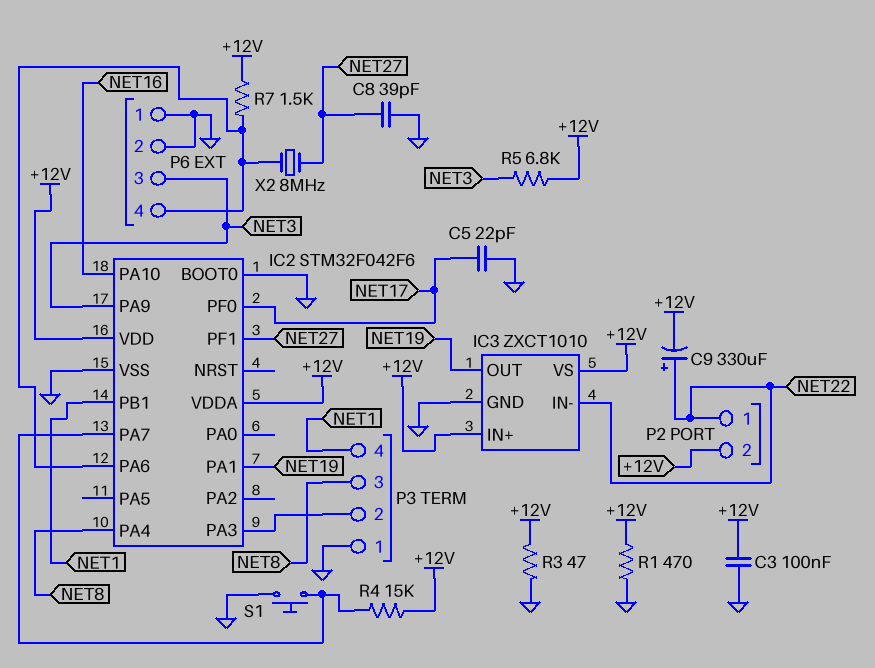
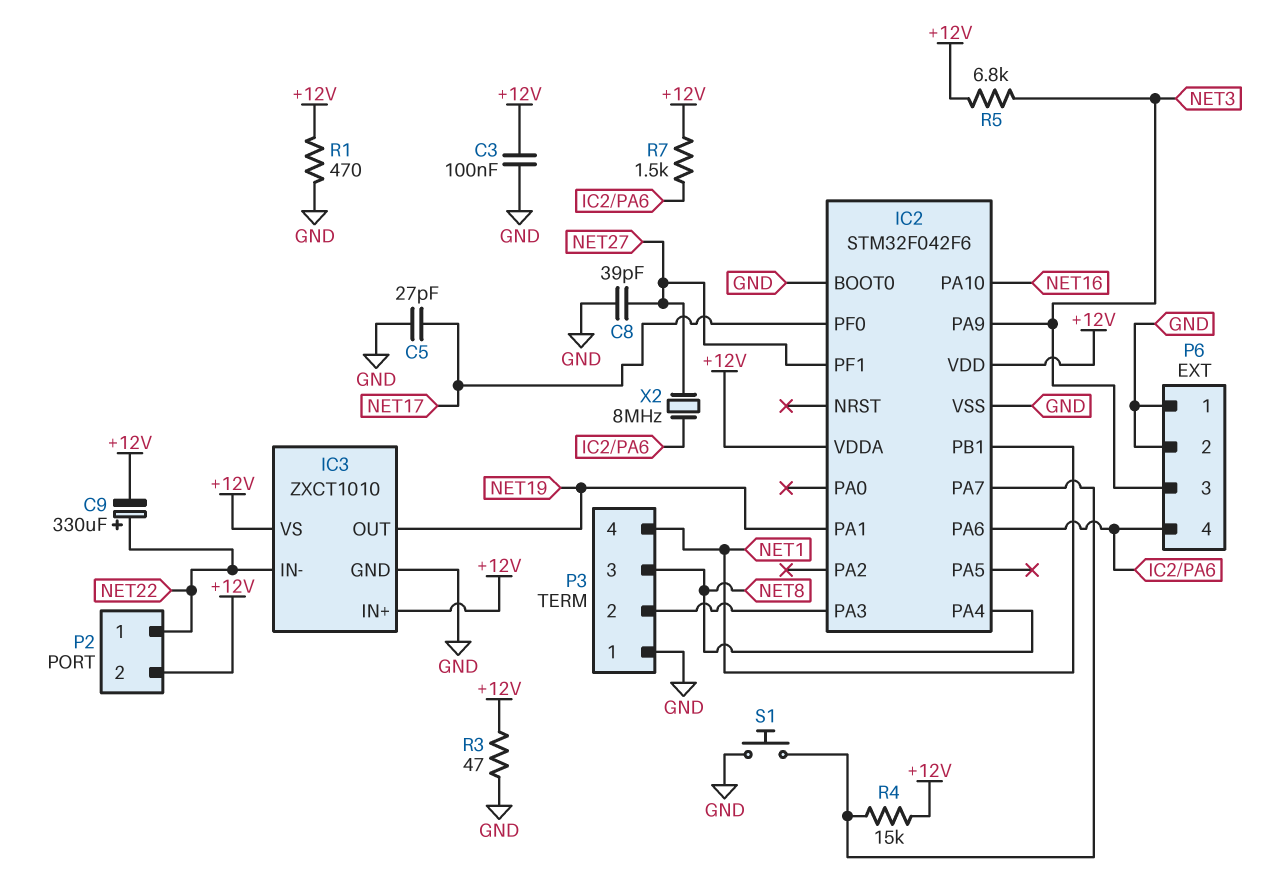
C5: 22pF (GND, NET17) -> 27pF (GND, NET17)

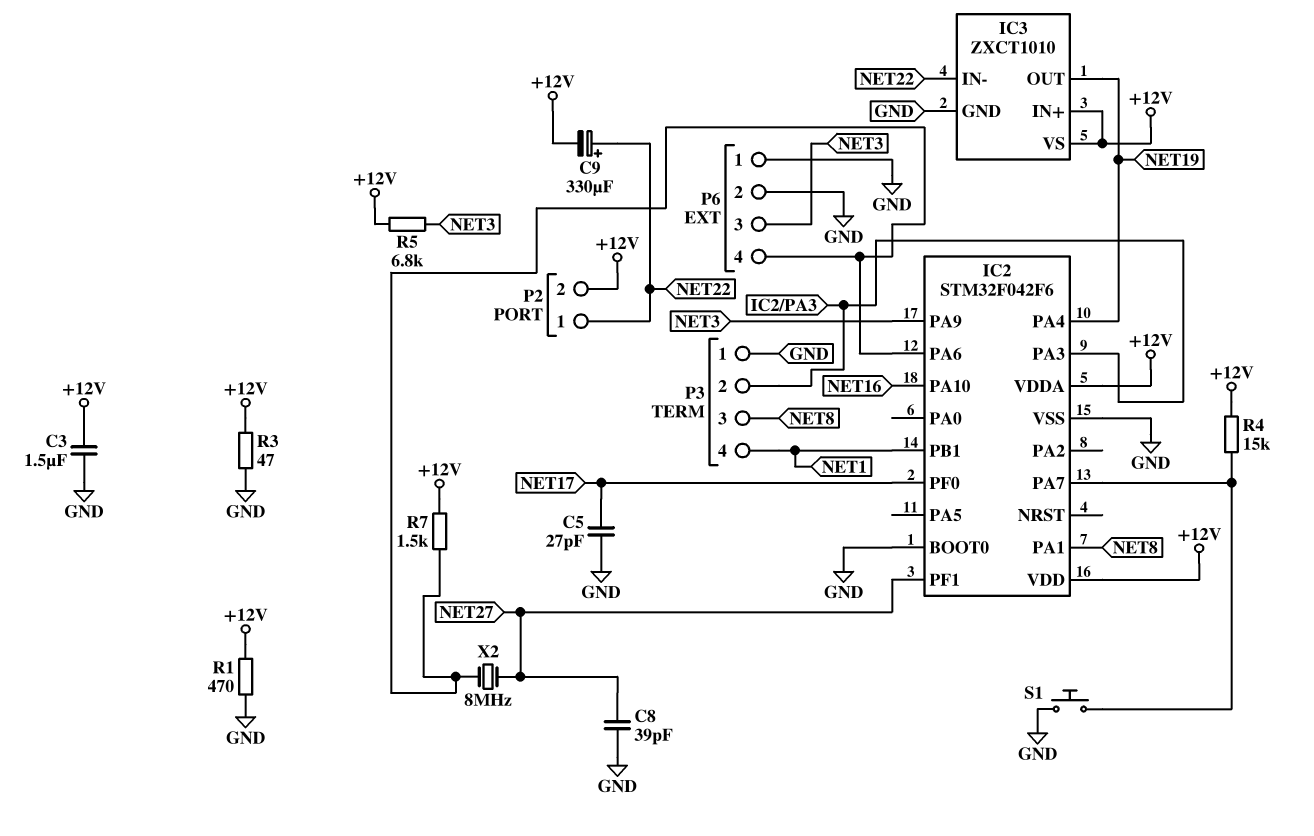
C3: 100nF (+12V, GND) -> 1.5uF (+12V, GND)
IC2 pin PA1: NET19 -> NET8
IC2 pin PA4: NET8 -> NET19

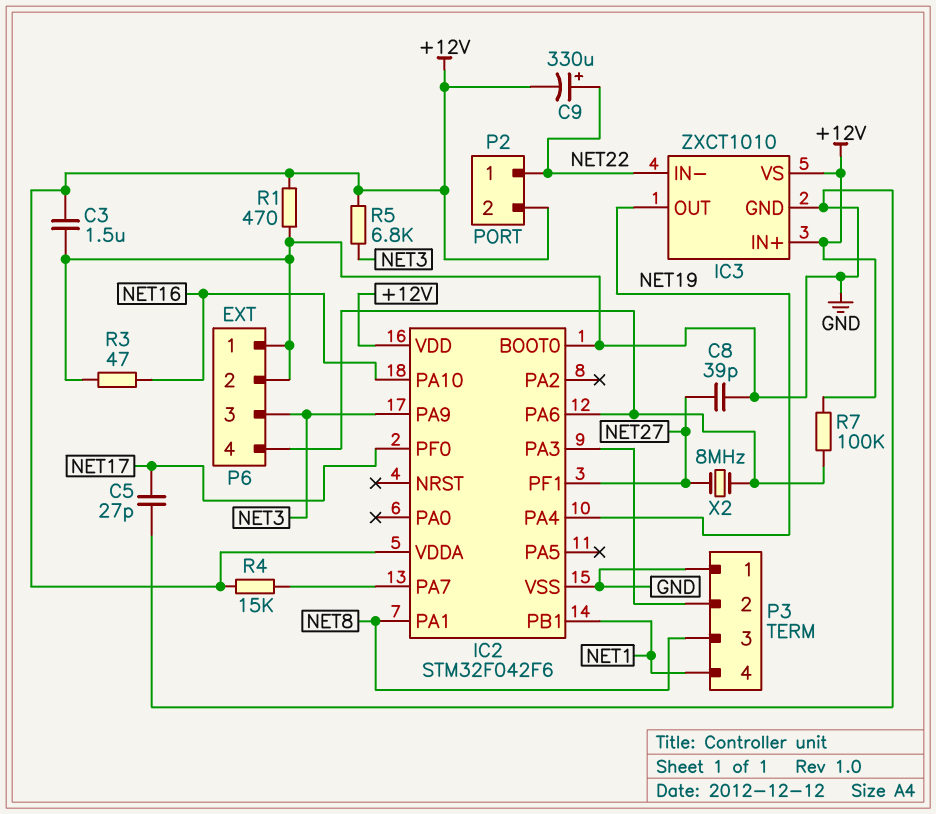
R3: 47 (+12V, GND) -> 47 (GND, NET16)
R7: 1.5k (+12V, IC2/PA6) -> 100k (+12V, IC2/PA6)
S1: button (GND, IC2/PA7) -> none

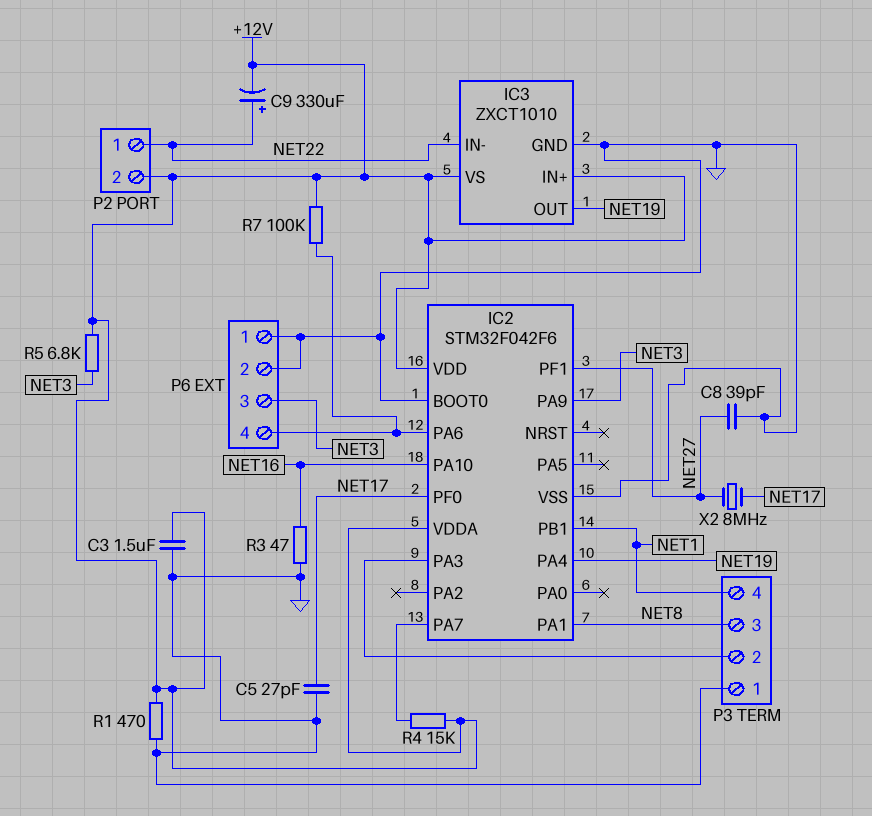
X2: 8MHz (IC2/PA6, NET27) -> 8MHz (NET17, NET27)

